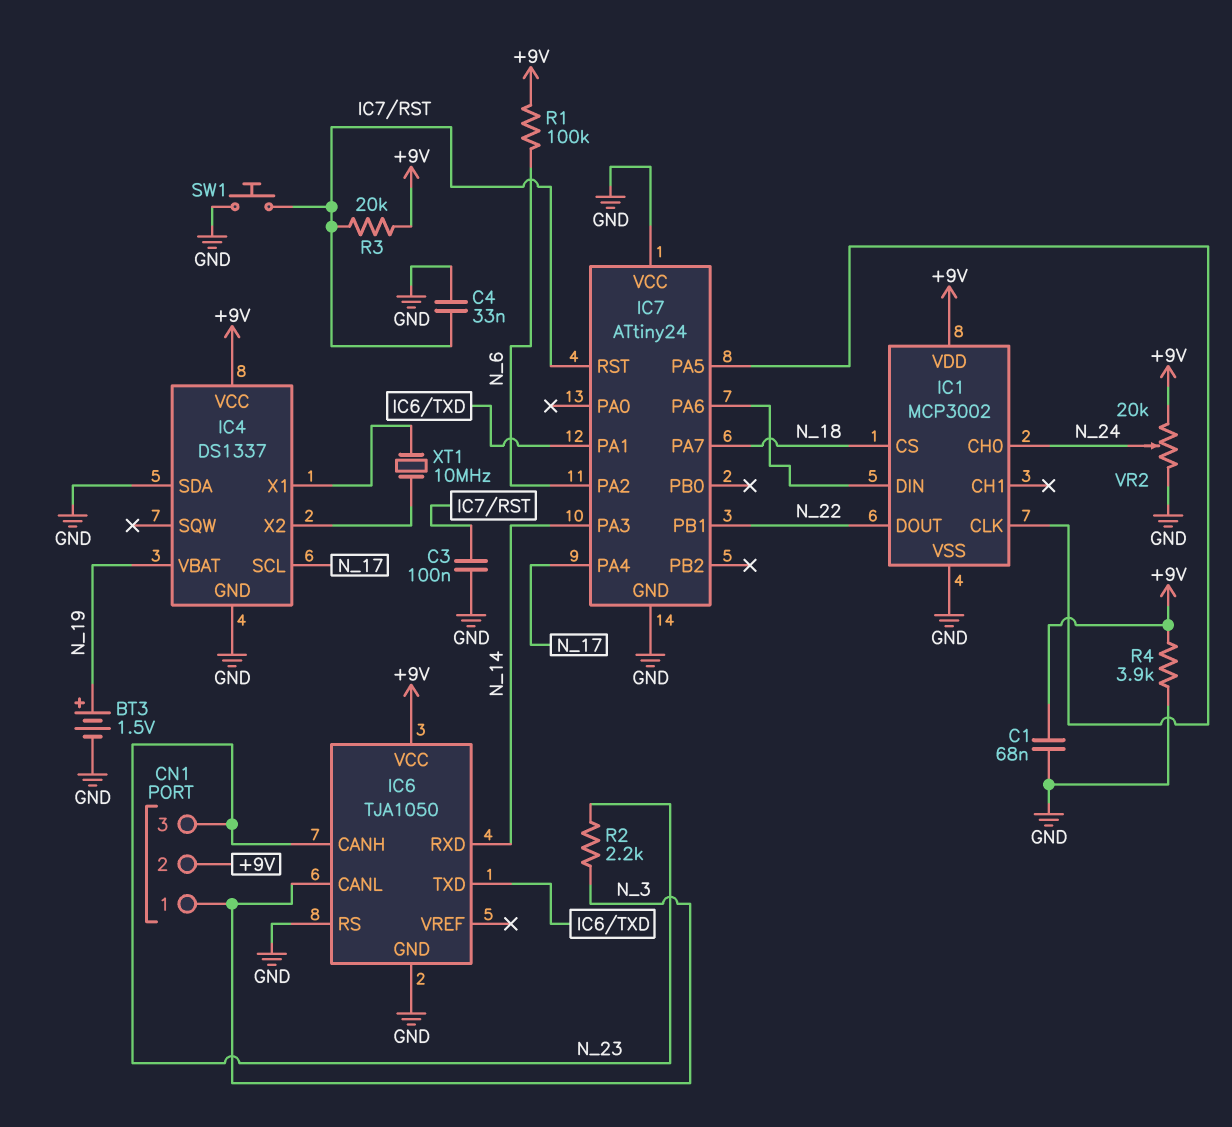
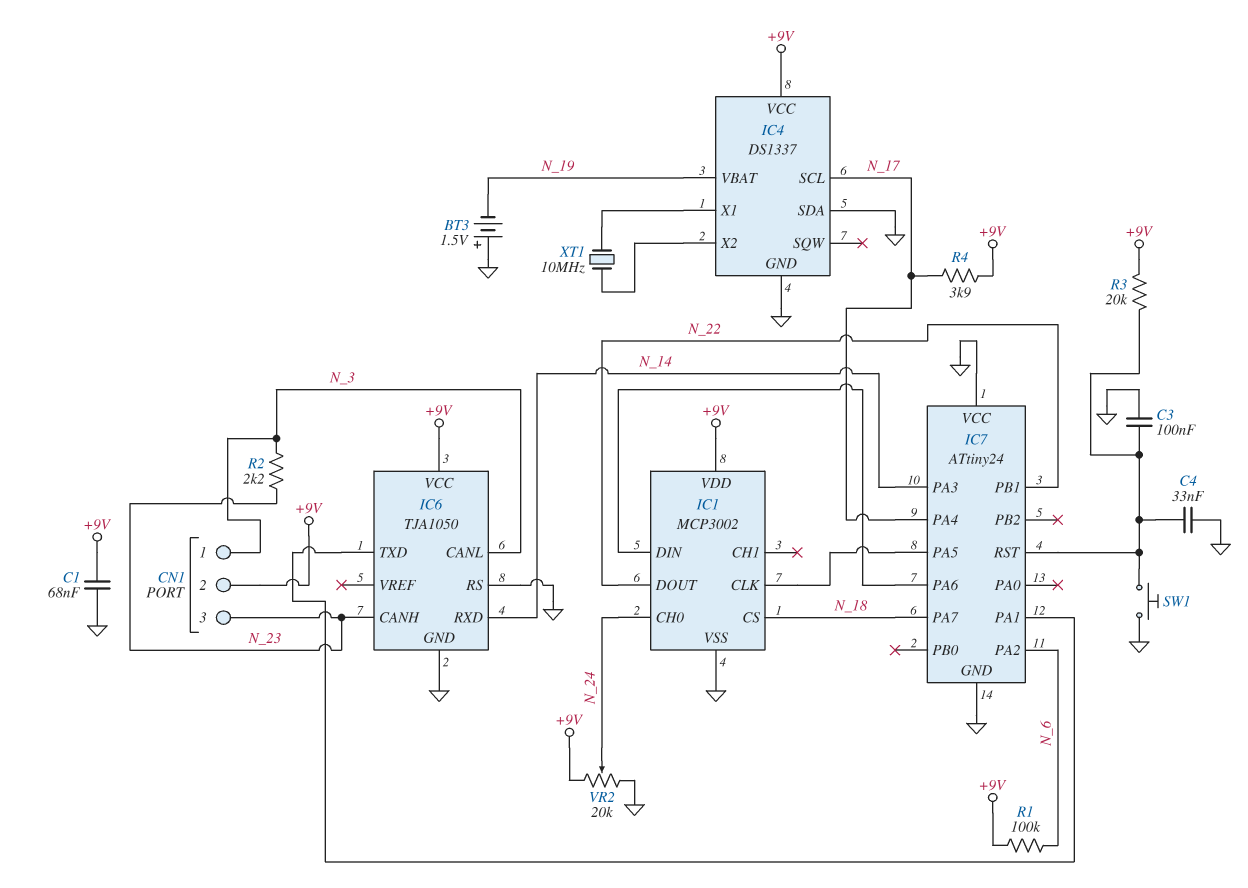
BT3: 1.5V (plus N_19, minus GND) -> 1.5V (plus GND, minus N_19)
R4: 3.9k (+9V, GND) -> 3.9k (+9V, N_17)

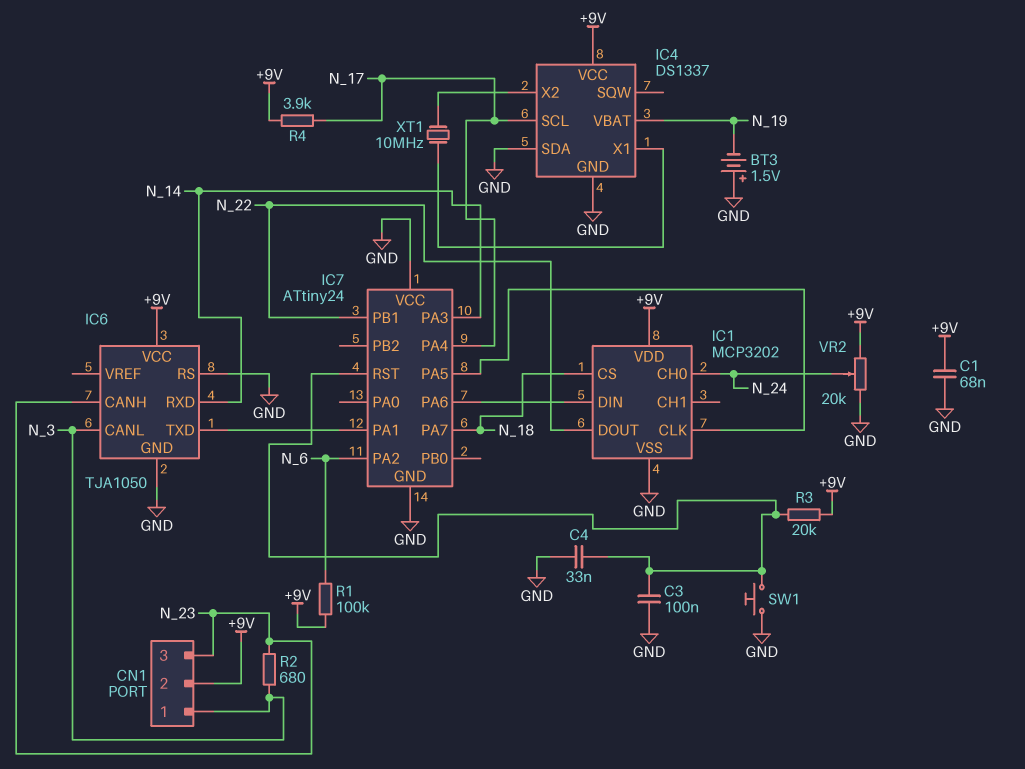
IC1: MCP3002 -> MCP3202
R2: 2.2k (N_3, N_23) -> 680 (N_3, N_23)

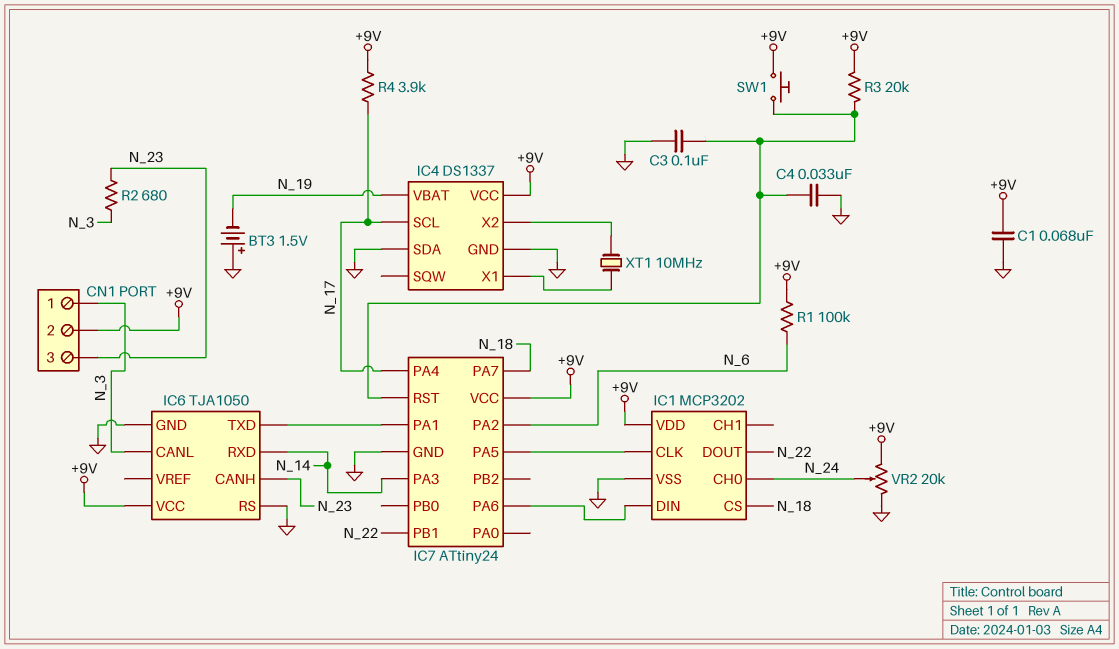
IC7 pin VCC: GND -> +9V
SW1: button (GND, IC7/RST) -> button (+9V, IC7/RST)

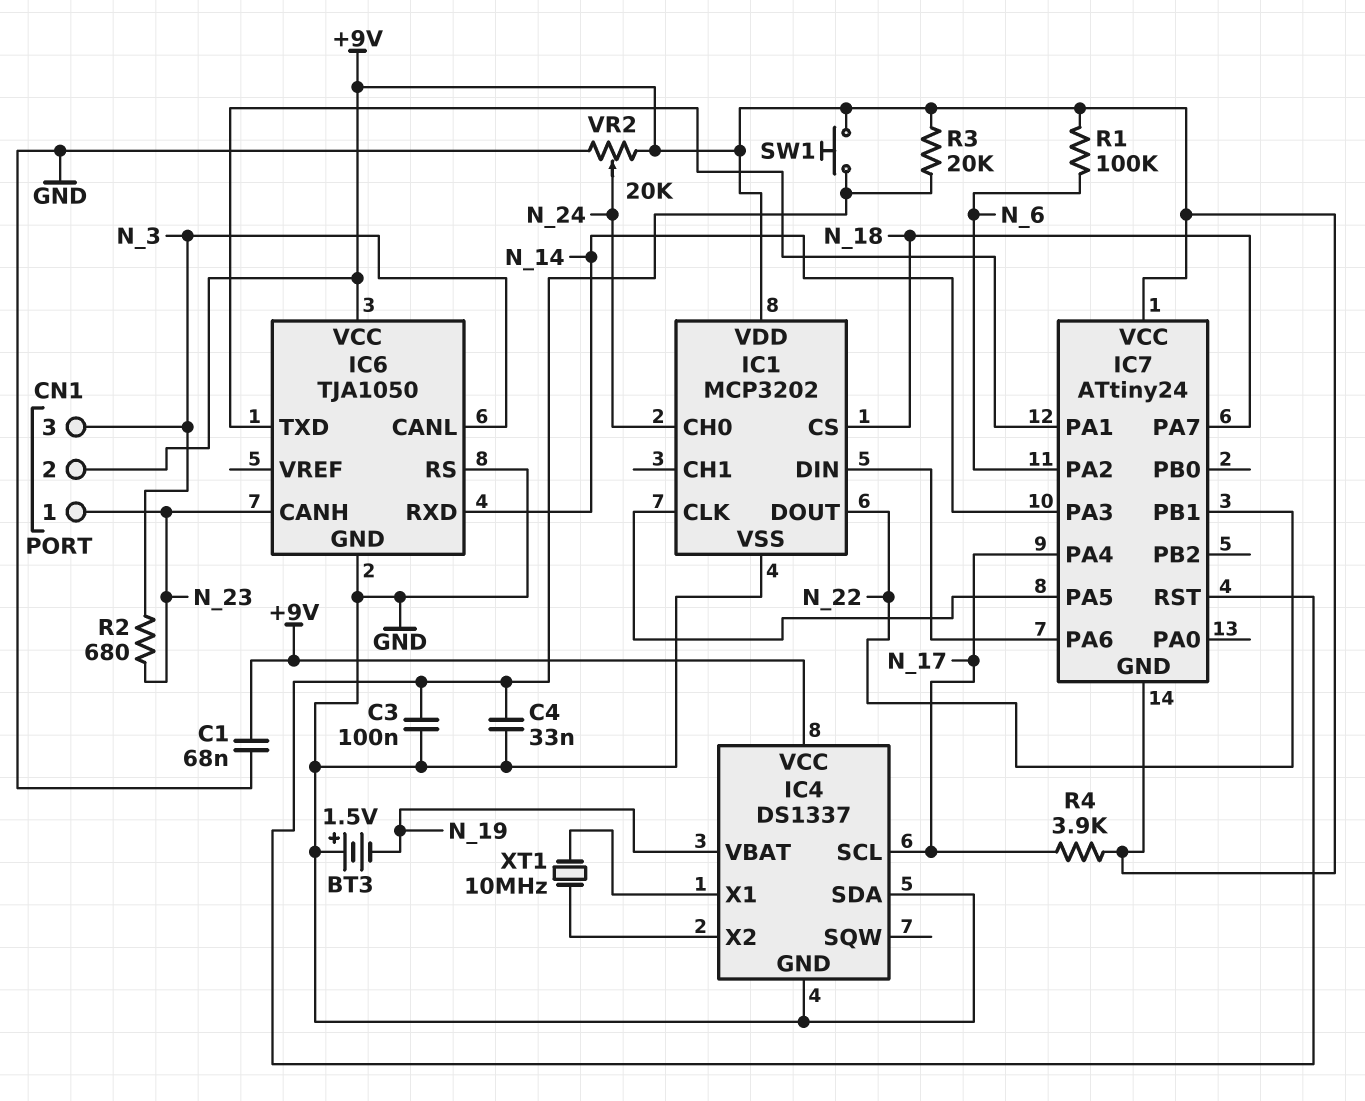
CN1 pin 1: N_3 -> N_23
CN1 pin 3: N_23 -> N_3
IC7 pin GND: GND -> +9V

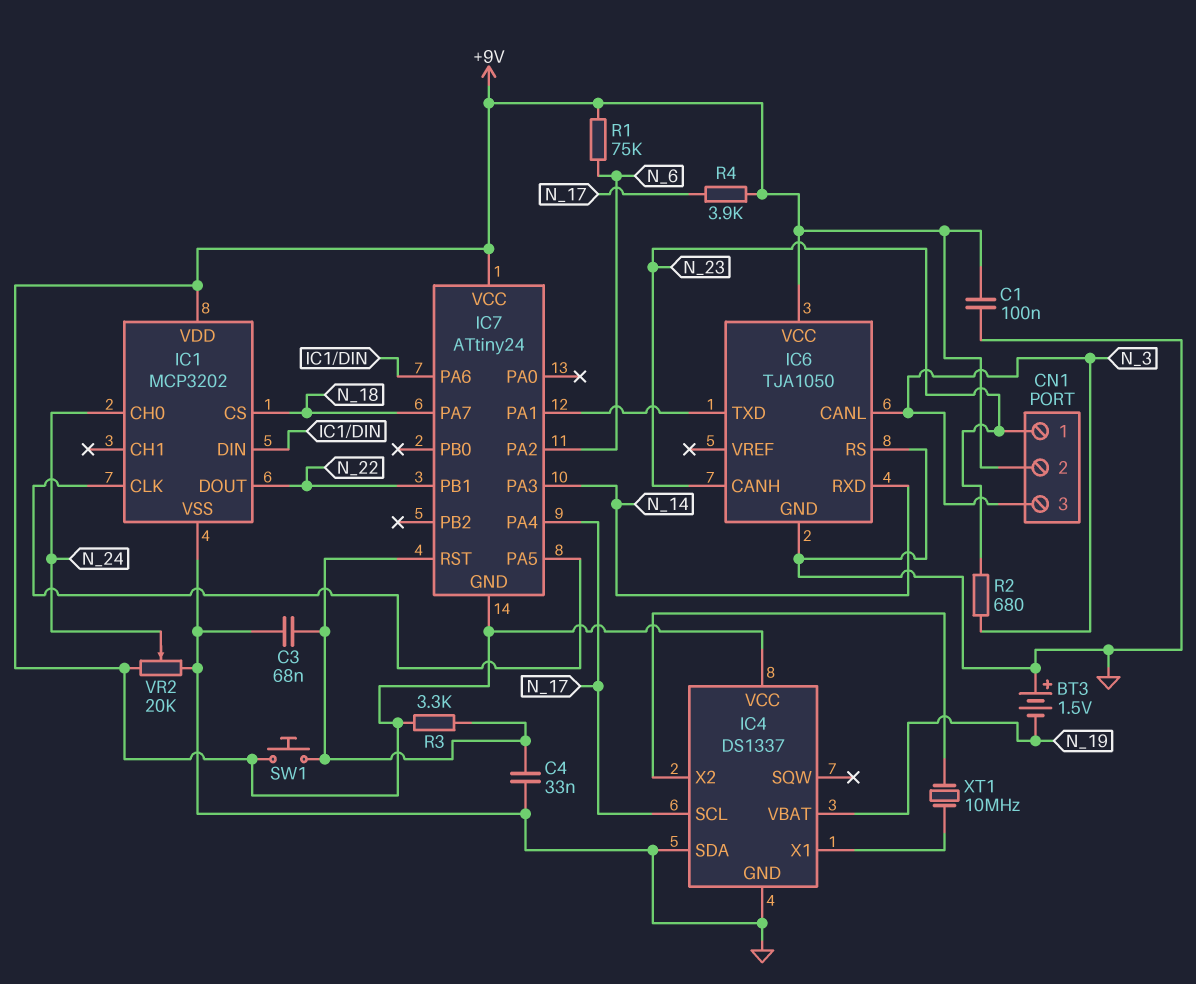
C1: 68nF (+9V, GND) -> 100nF (+9V, GND)
C3: 100nF (GND, IC7/RST) -> 68nF (GND, IC7/RST)
R1: 100k (+9V, N_6) -> 75k (+9V, N_6)
R3: 20k (+9V, IC7/RST) -> 3.3k (+9V, IC7/RST)

